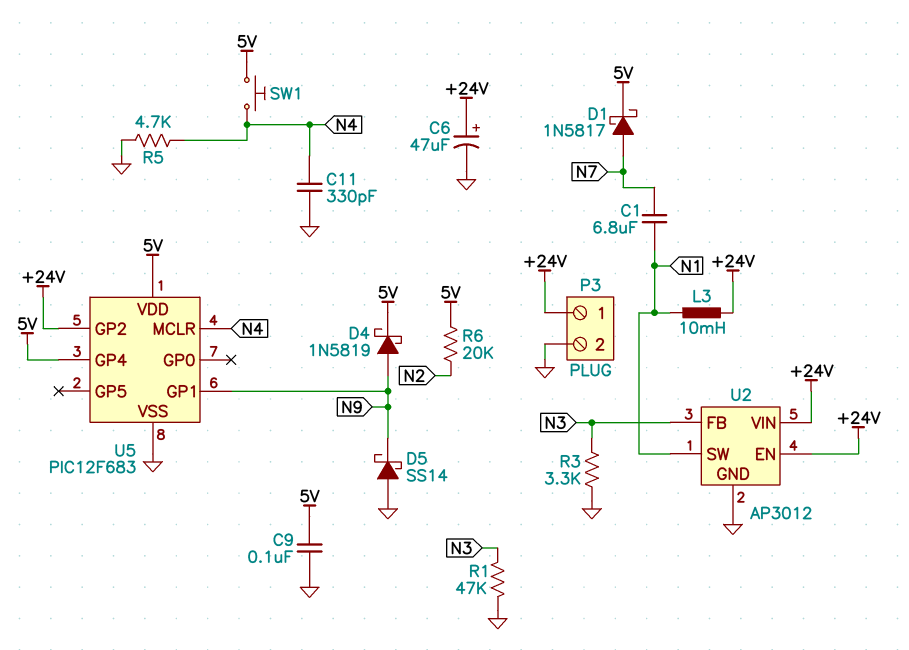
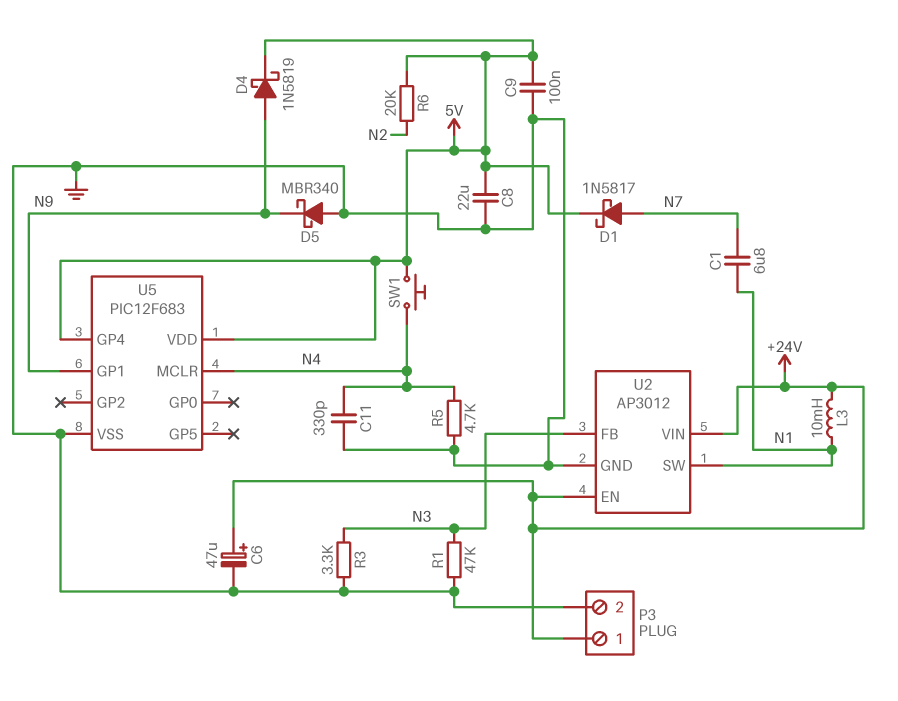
C8: none -> 22uF (5V, GND)
D5: schottky SS14 (A GND, K N9) -> schottky MBR340 (A GND, K N9)
U5 pin GP2: +24V -> none

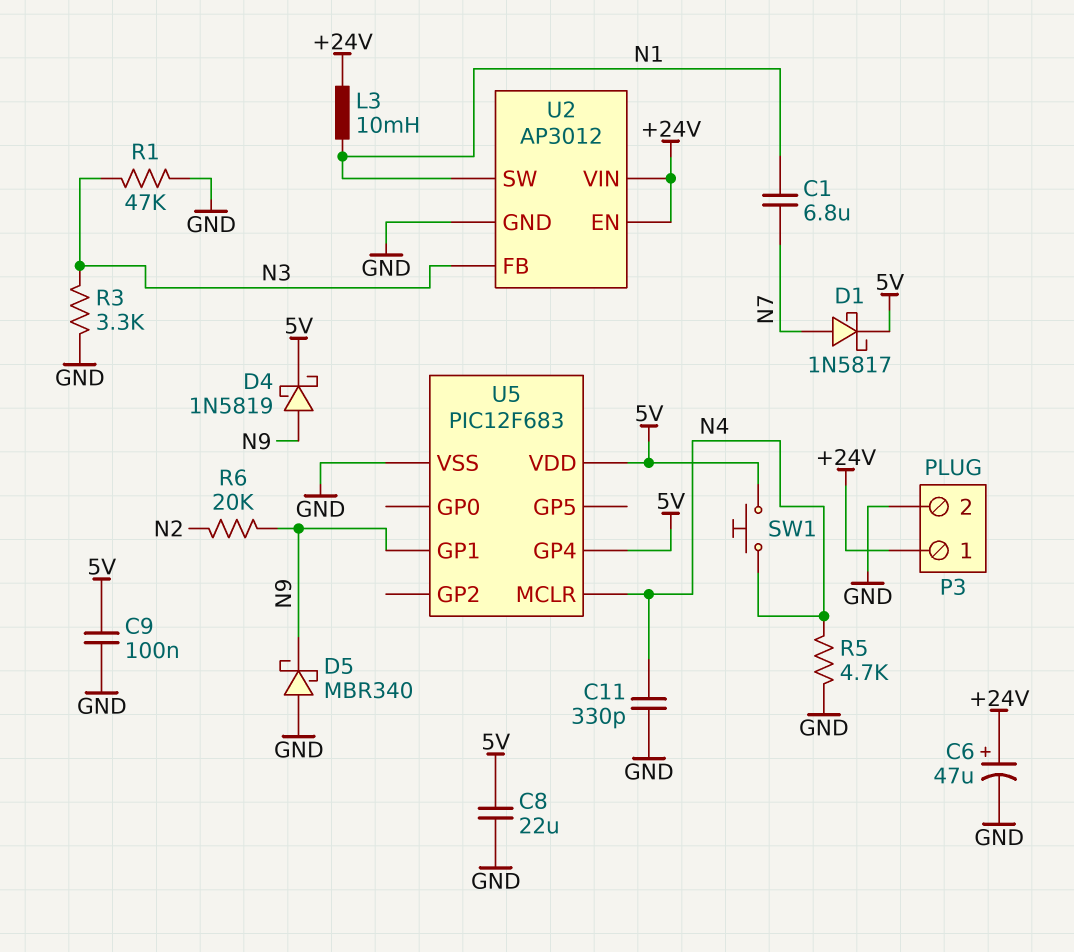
R6: 20k (5V, N2) -> 20k (N2, N9)

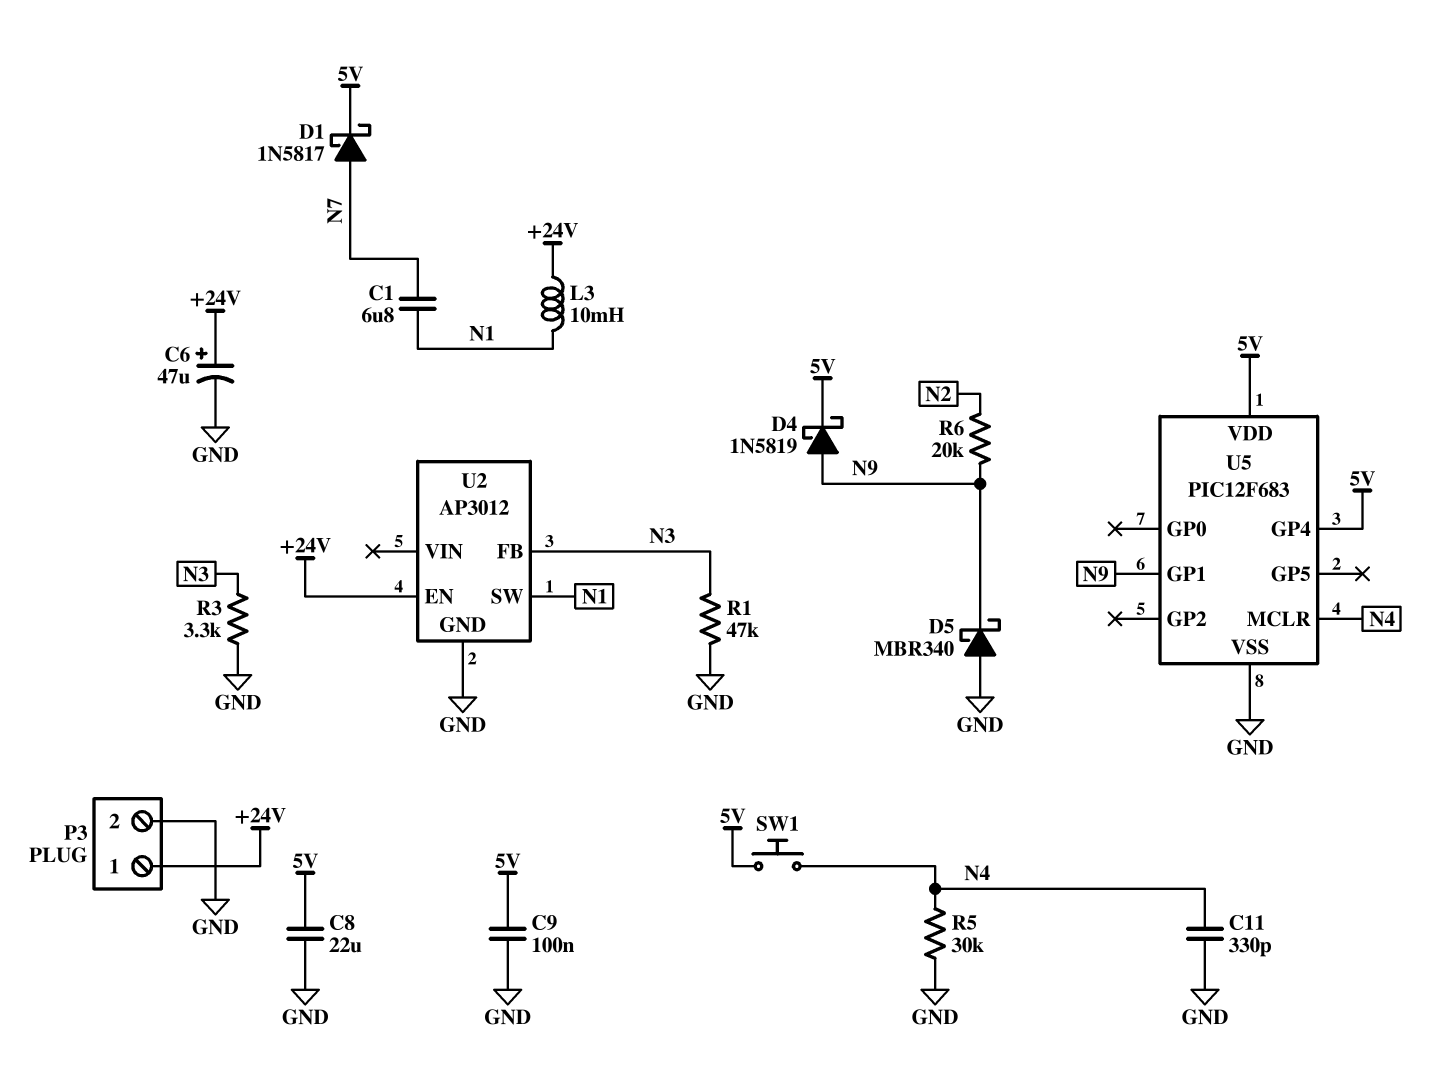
R5: 4.7k (GND, N4) -> 30k (GND, N4)
U2 pin VIN: +24V -> none

